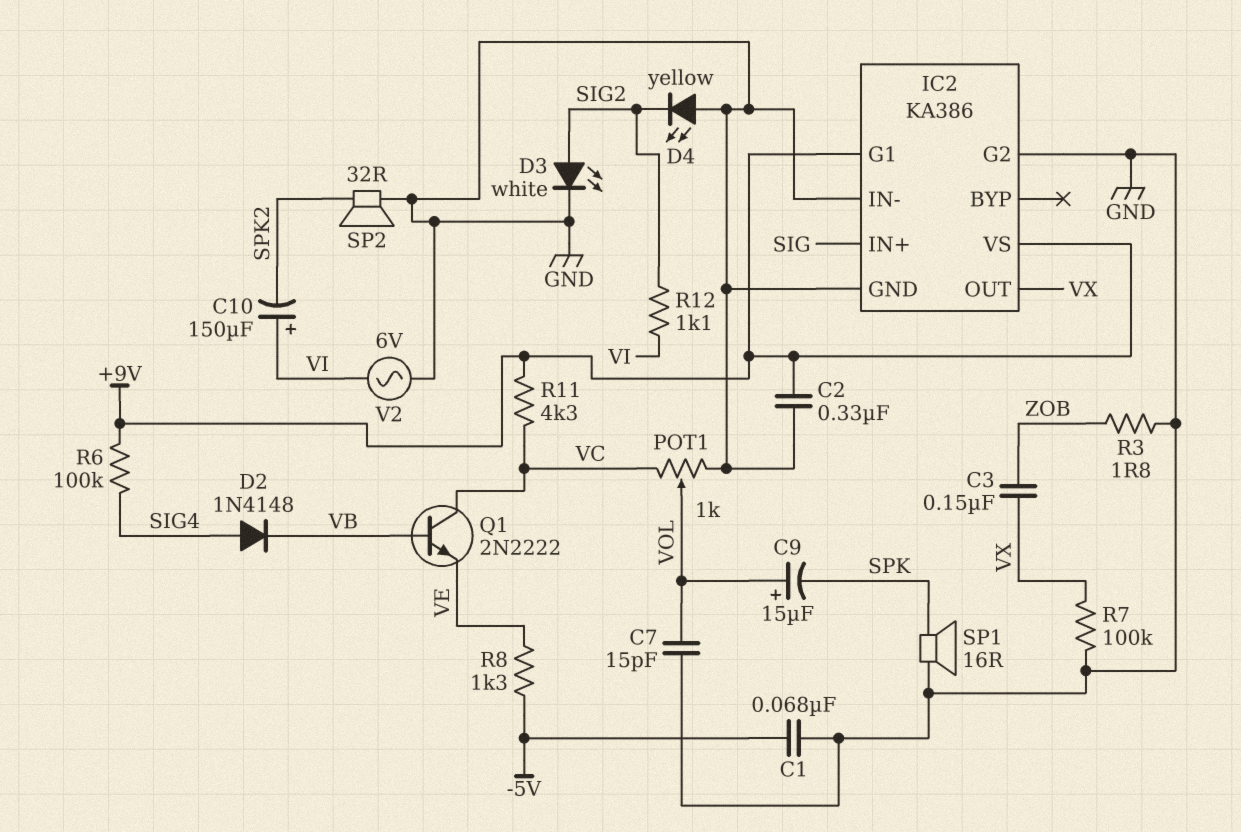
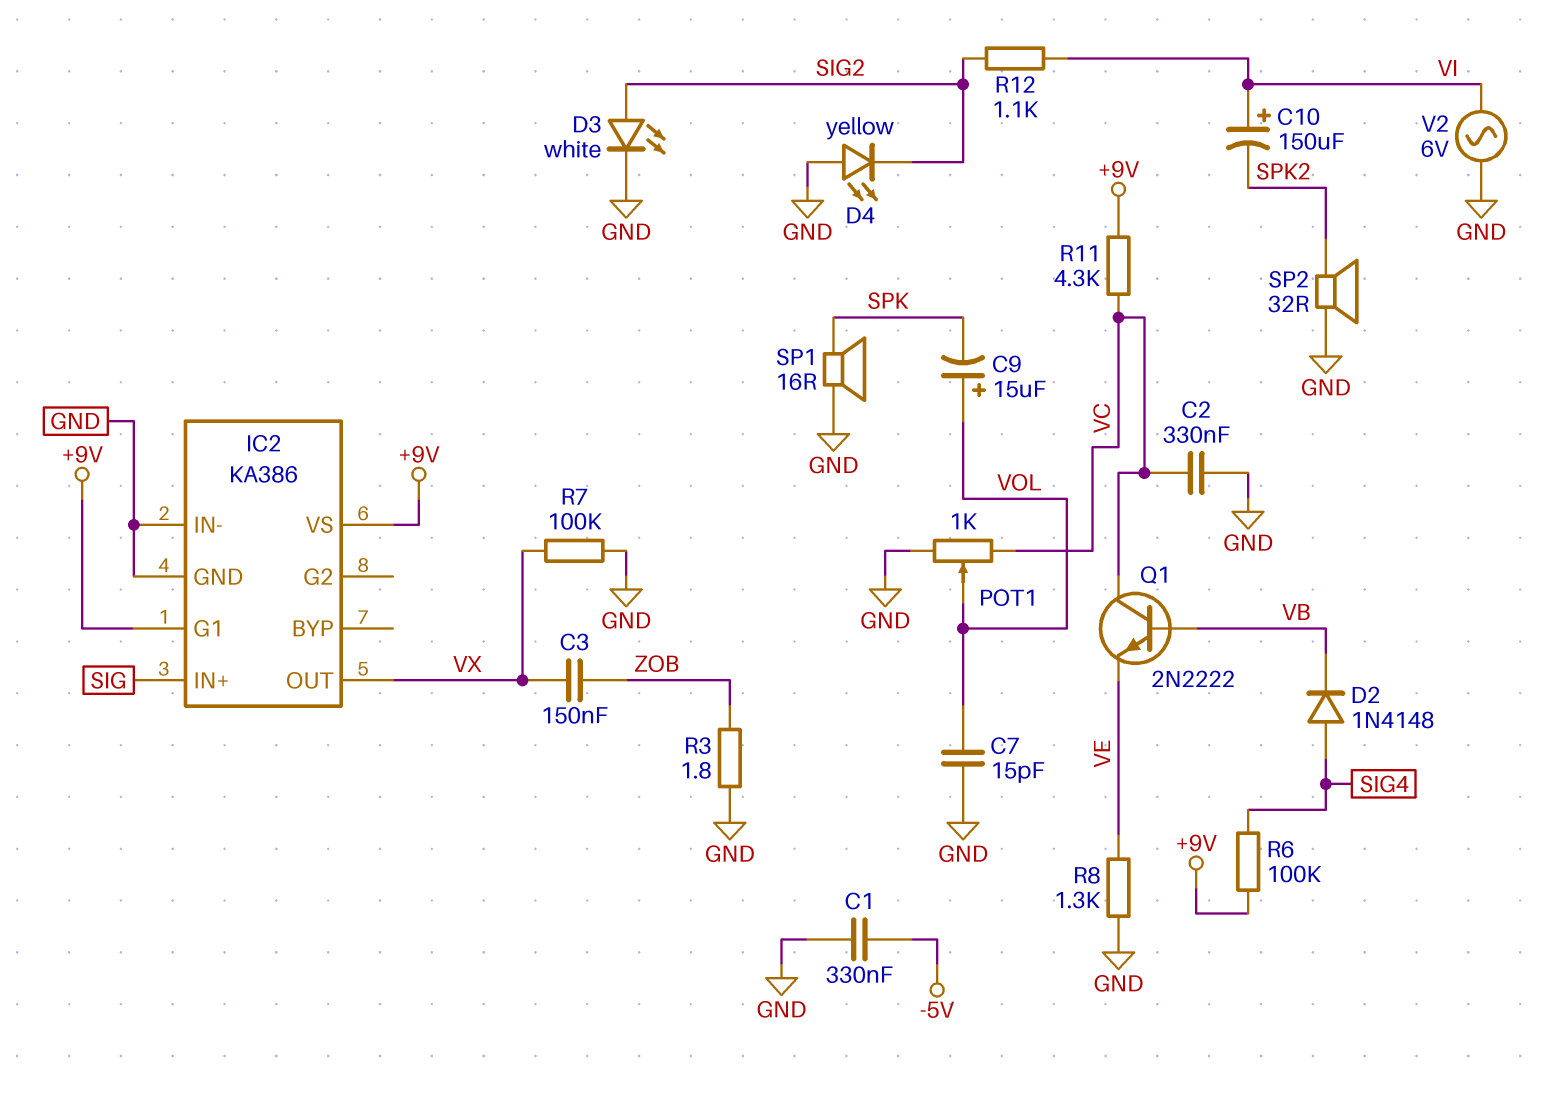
C1: 68nF (-5V, GND) -> 330nF (-5V, GND)
C2: 330nF (+9V, GND) -> 330nF (GND, VC)
IC2 pin G2: GND -> none
R8: 1.3k (-5V, VE) -> 1.3k (GND, VE)

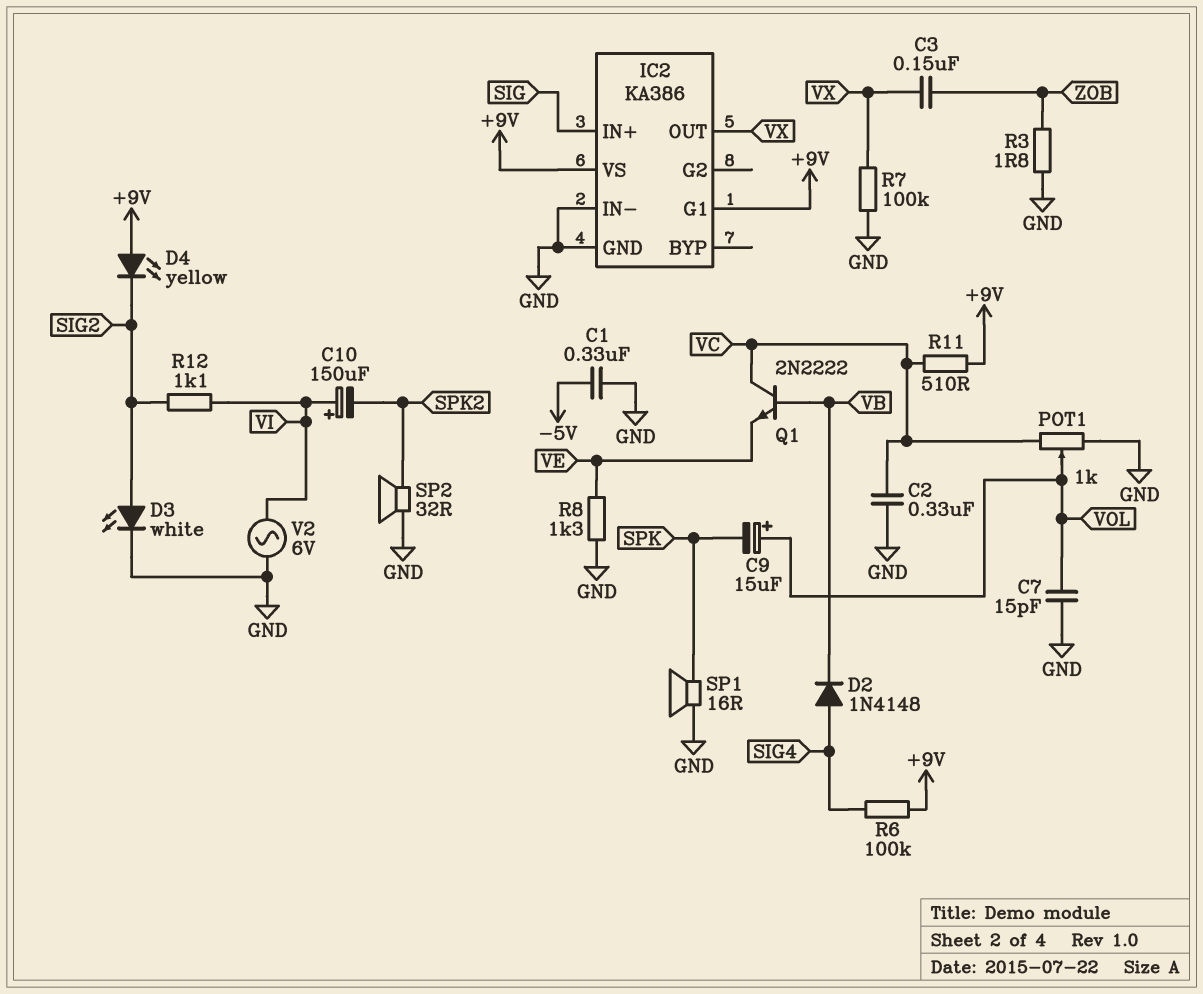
D4: LED yellow (A GND, K SIG2) -> LED yellow (A +9V, K SIG2)
R11: 4.3k (+9V, VC) -> 510 (+9V, VC)

